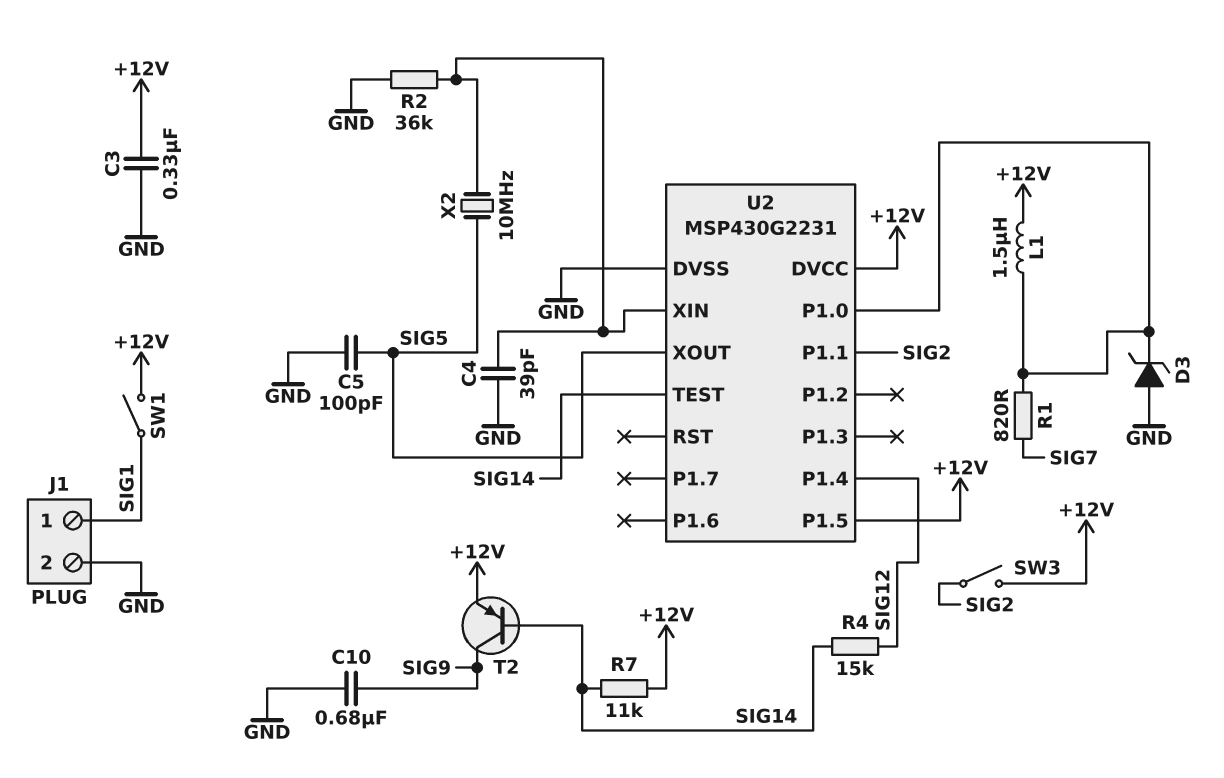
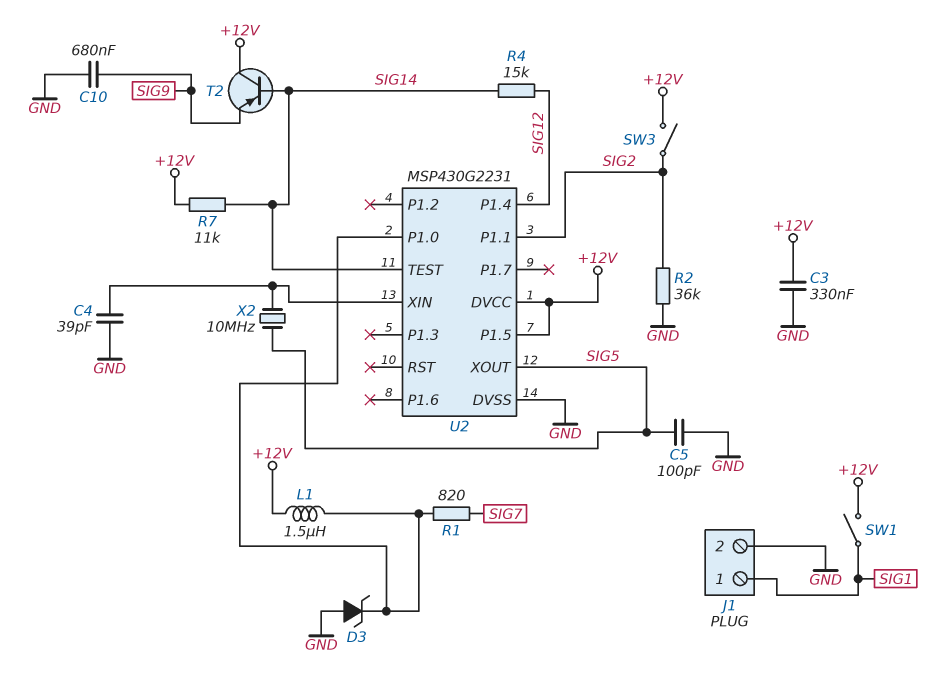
R2: 36k (GND, U2/XIN) -> 36k (GND, SIG2)
T2: PNP (B SIG14, C SIG9, E +12V) -> PNP (B SIG14, C +12V, E SIG9)

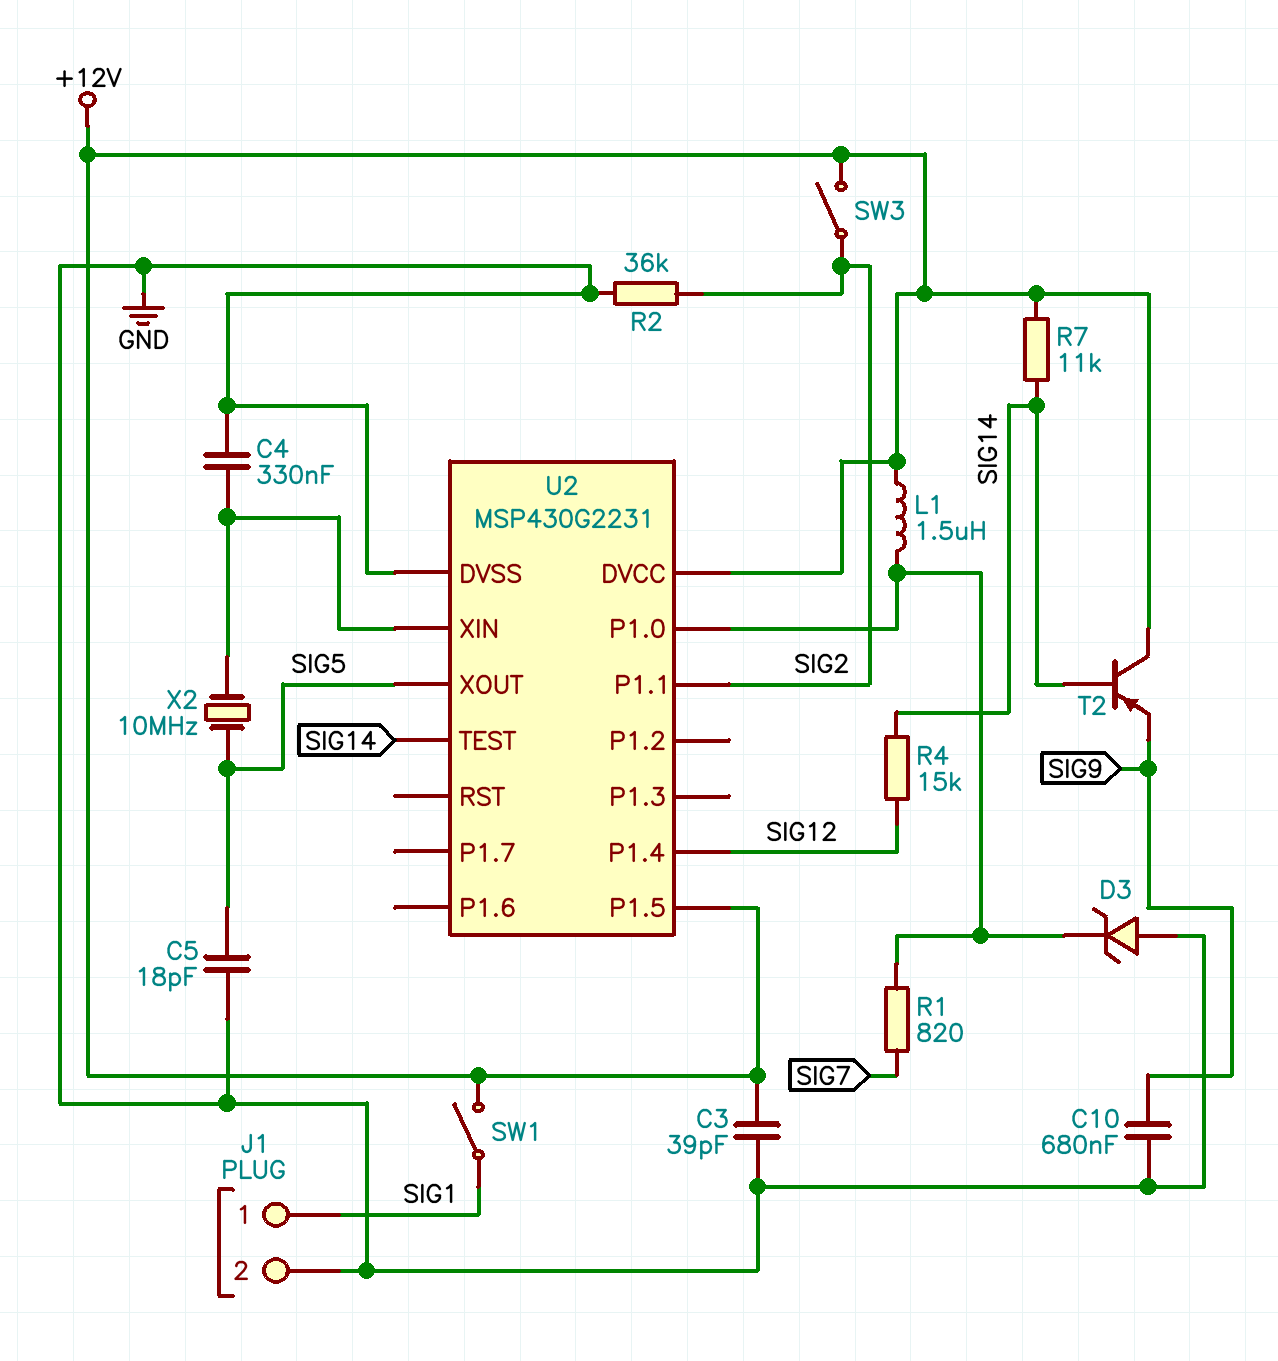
C3: 330nF (+12V, GND) -> 39pF (+12V, GND)
C4: 39pF (GND, U2/XIN) -> 330nF (GND, U2/XIN)
C5: 100pF (GND, SIG5) -> 18pF (GND, SIG5)

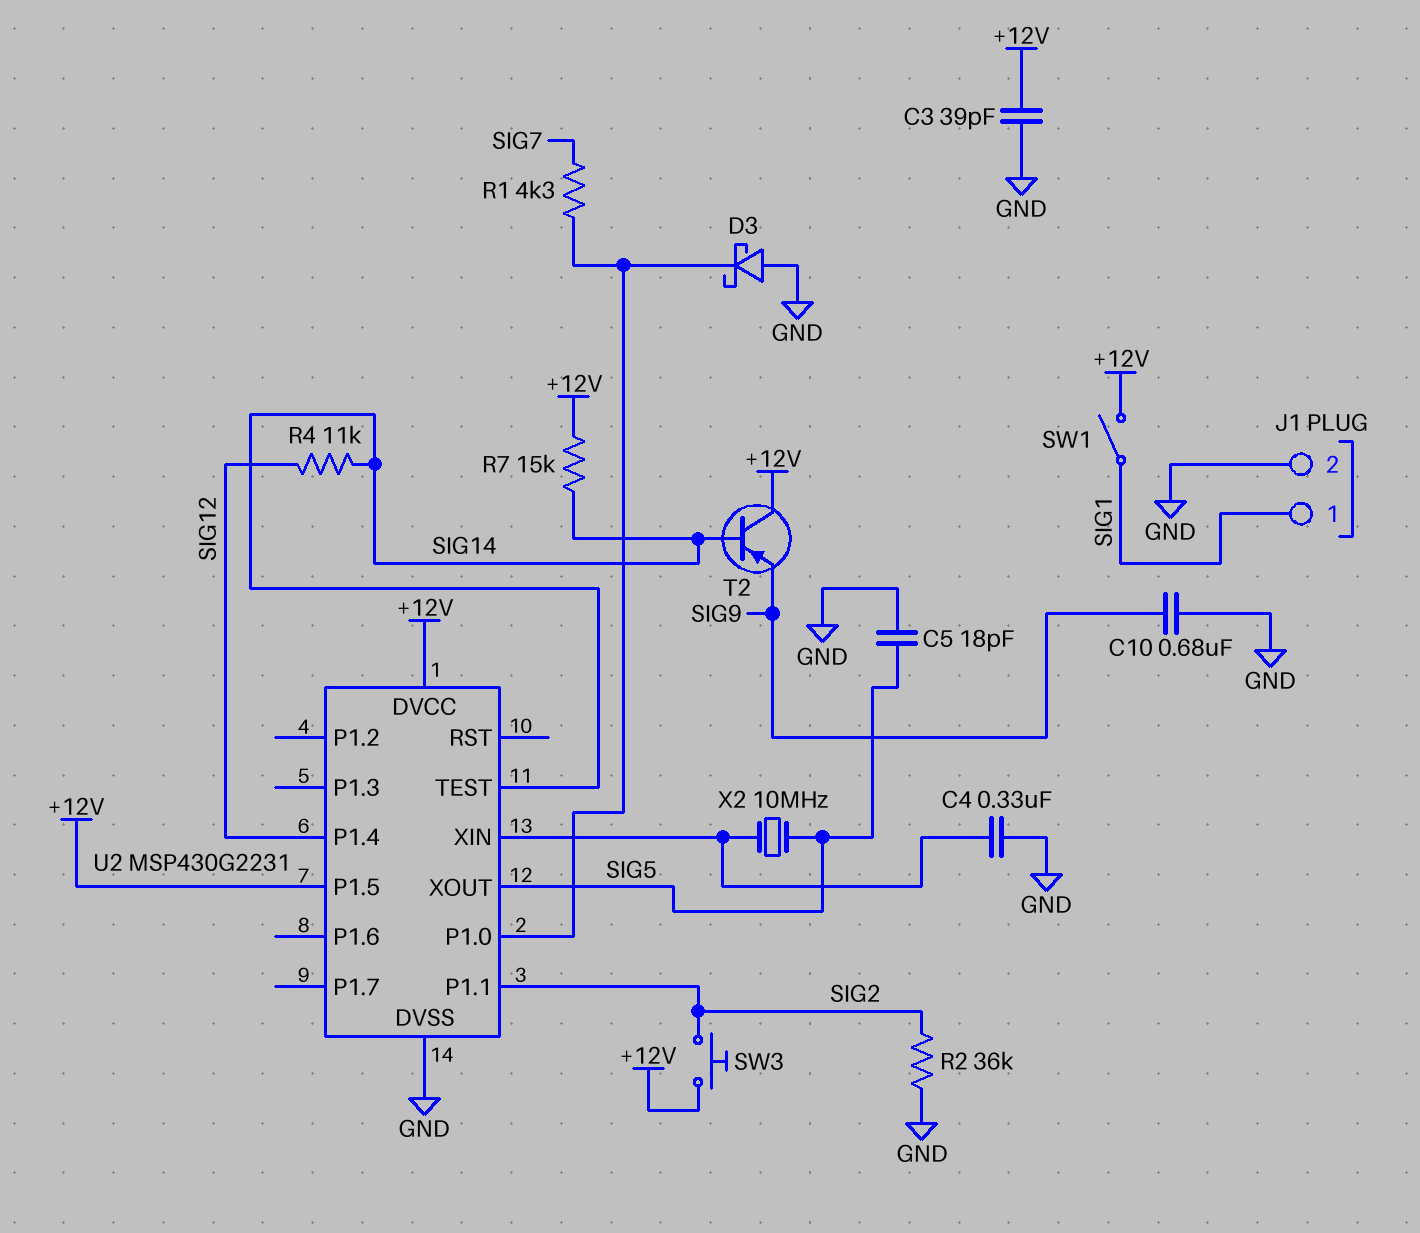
D3: zener (A GND, K U2/P1.0) -> schottky (A GND, K U2/P1.0)
L1: 1.5uH (+12V, U2/P1.0) -> none
R1: 820 (SIG7, U2/P1.0) -> 4.3k (SIG7, U2/P1.0)
R4: 15k (SIG12, SIG14) -> 11k (SIG12, SIG14)
R7: 11k (+12V, SIG14) -> 15k (+12V, SIG14)
SW3: switch (+12V, SIG2) -> button (+12V, SIG2)

